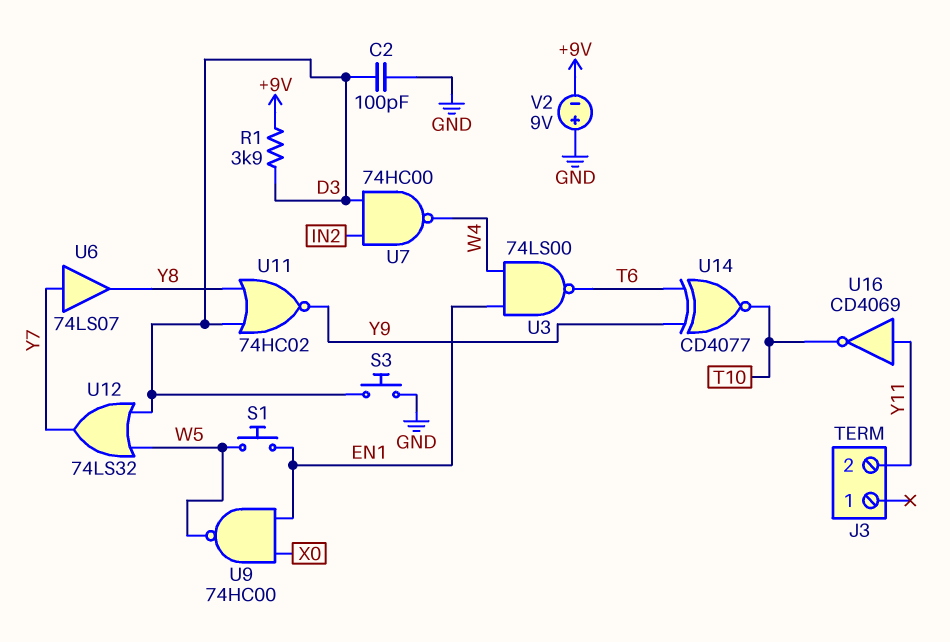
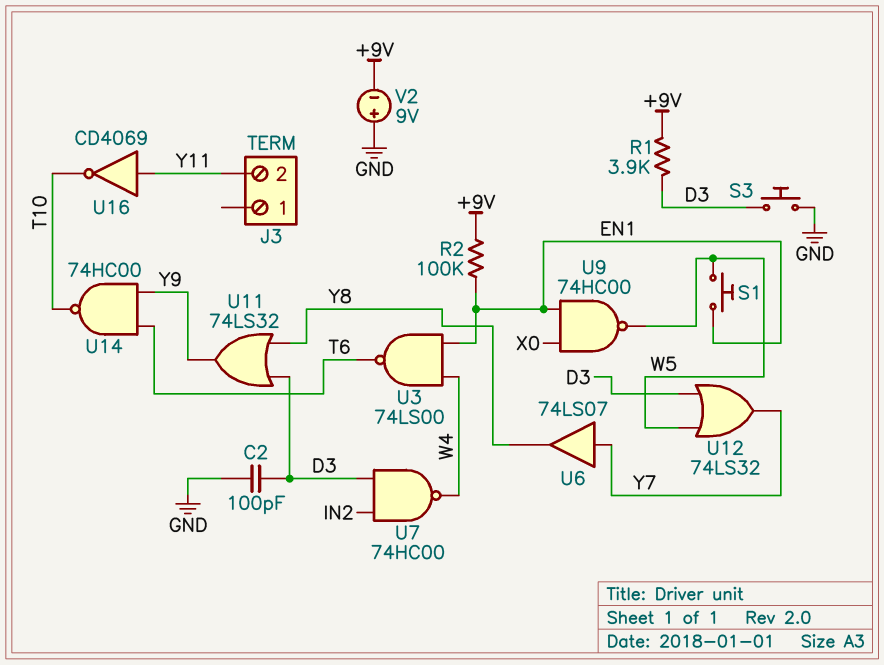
R2: none -> 100k (+9V, EN1)
U11: NOR 74HC02 (in D3, in Y8, out Y9) -> OR 74LS32 (in D3, in Y8, out Y9)
U14: XNOR CD4077 (in T6, in Y9, out T10) -> NAND 74HC00 (in T6, in Y9, out T10)

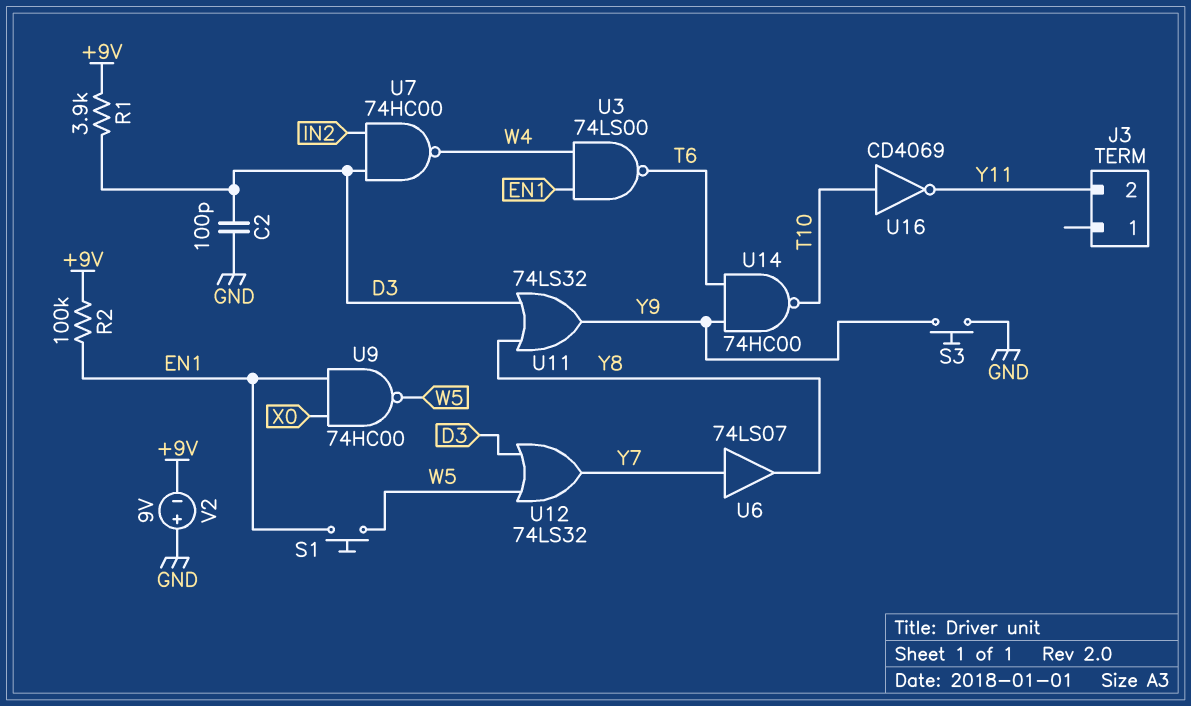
S3: button (D3, GND) -> button (GND, Y9)
U16: NOT CD4069 (in Y11, out T10) -> NOT CD4069 (in T10, out Y11)

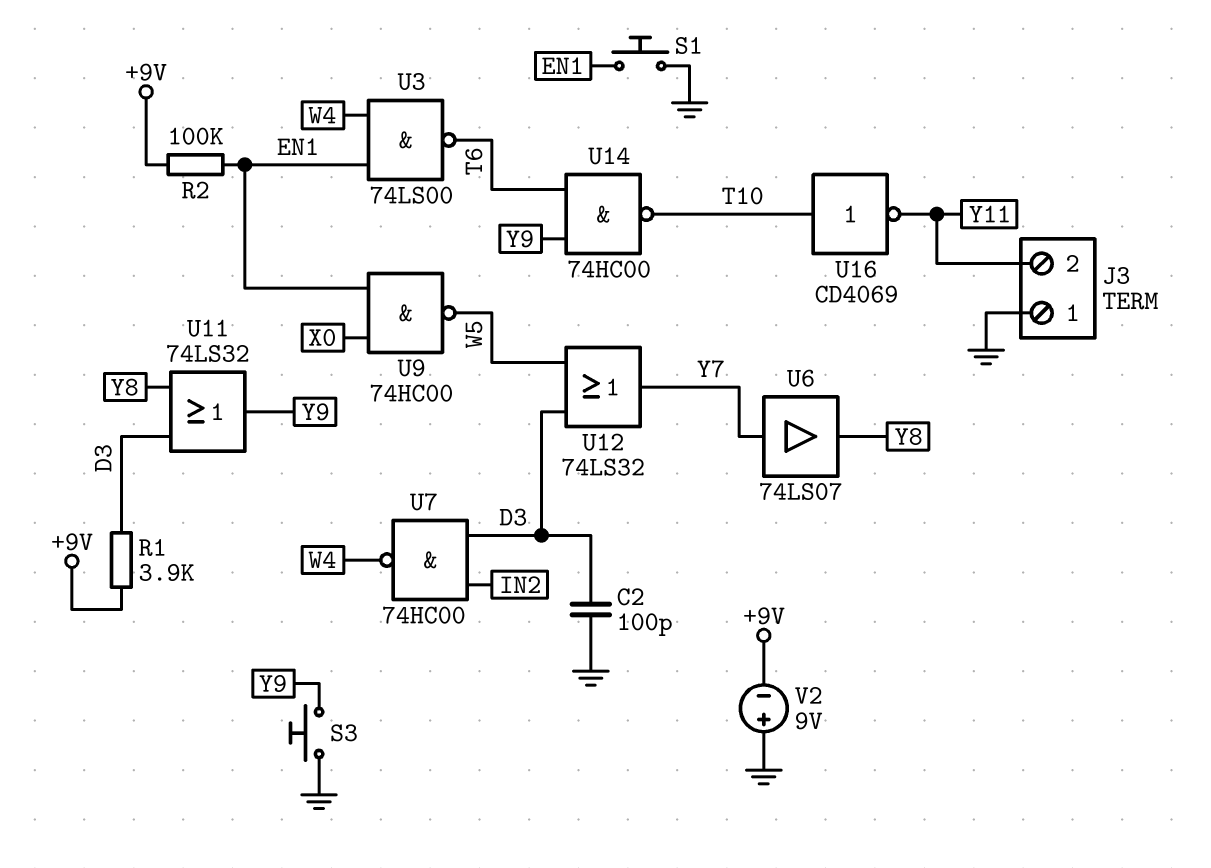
J3 pin 1: none -> GND
S1: button (EN1, W5) -> button (EN1, GND)

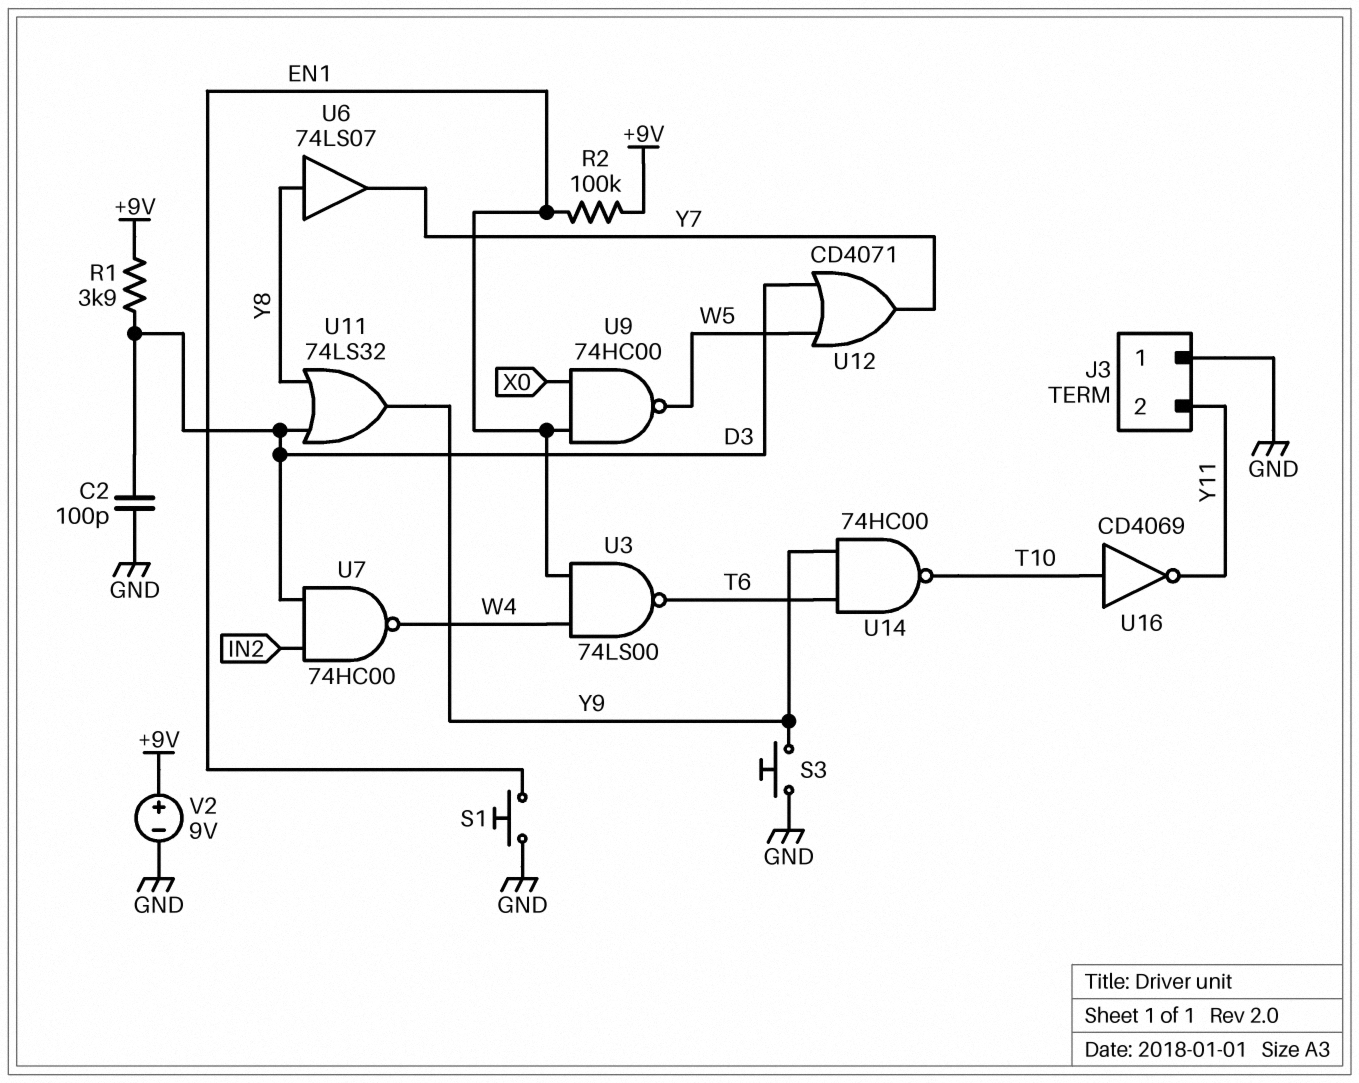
U6: buffer 74LS07 (in Y7, out Y8) -> buffer 74LS07 (in Y8, out Y7)
U12: OR 74LS32 (in D3, in W5, out Y7) -> OR CD4071 (in D3, in W5, out Y7)
V2: 9V (plus GND, minus +9V) -> 9V (plus +9V, minus GND)

